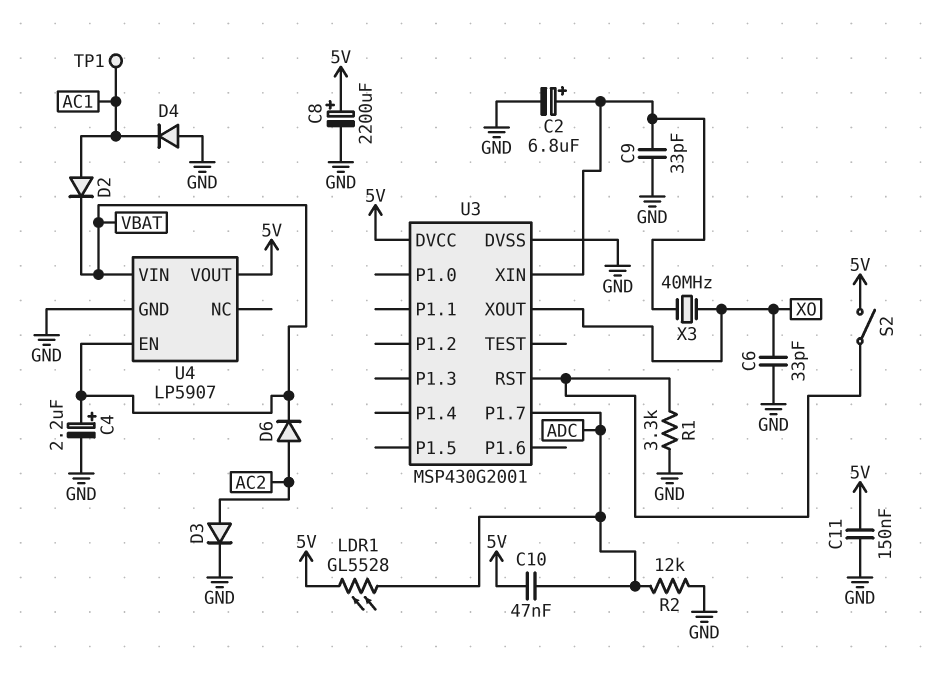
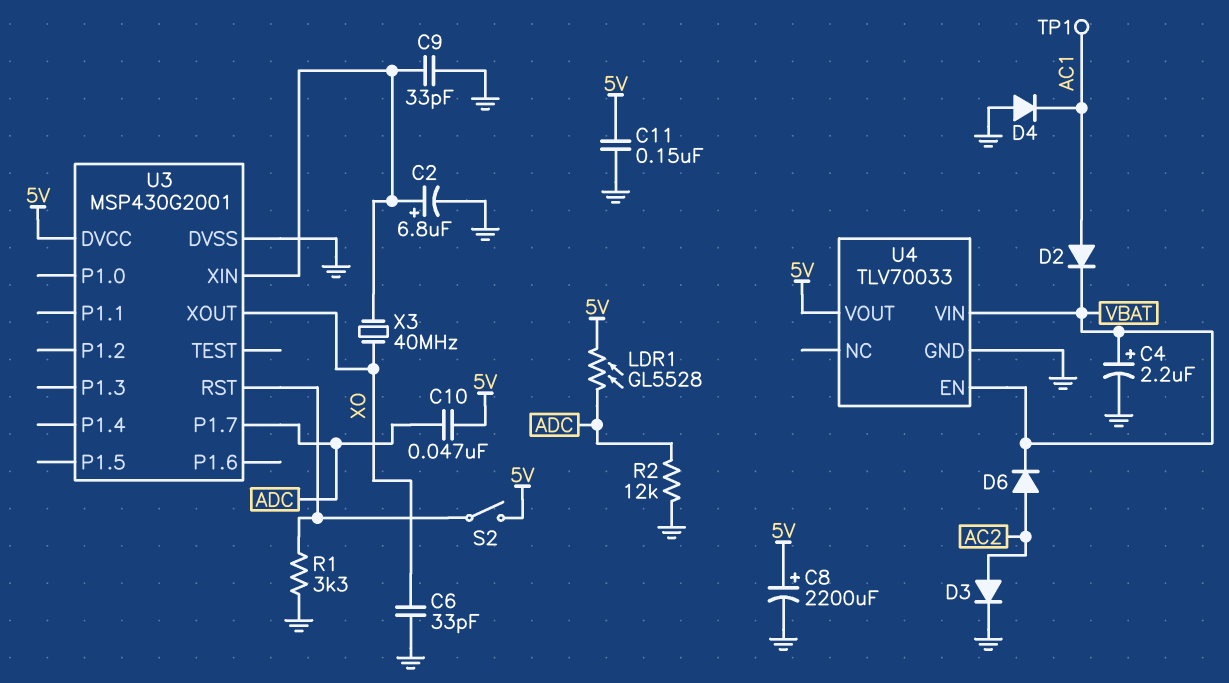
U4: LP5907 -> TLV70033

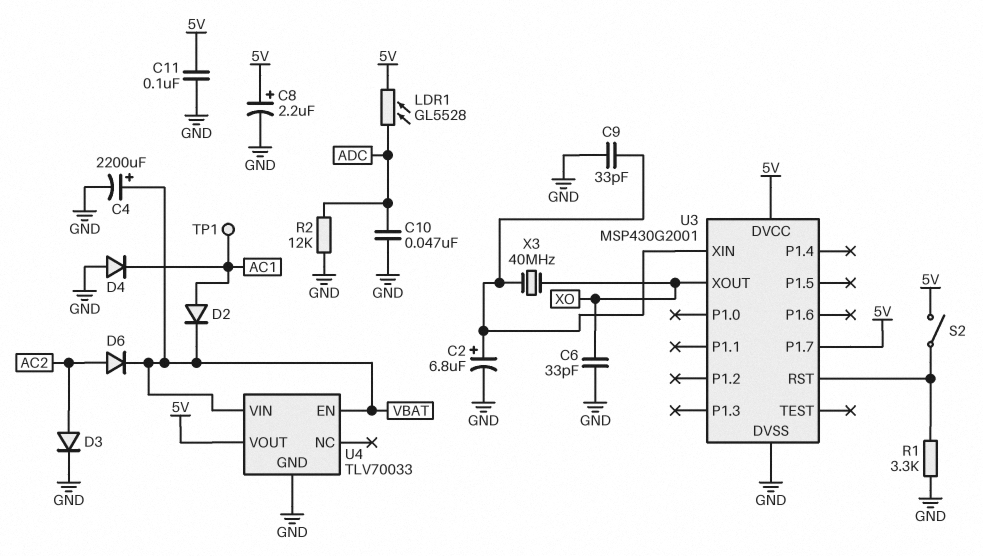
C4: 2.2uF (plus VBAT, minus GND) -> 2200uF (plus VBAT, minus GND)
C8: 2200uF (plus 5V, minus GND) -> 2.2uF (plus 5V, minus GND)
C10: 47nF (5V, ADC) -> 47nF (ADC, GND)
C11: 150nF (5V, GND) -> 100nF (5V, GND)
U3 pin P1.7: ADC -> 5V

